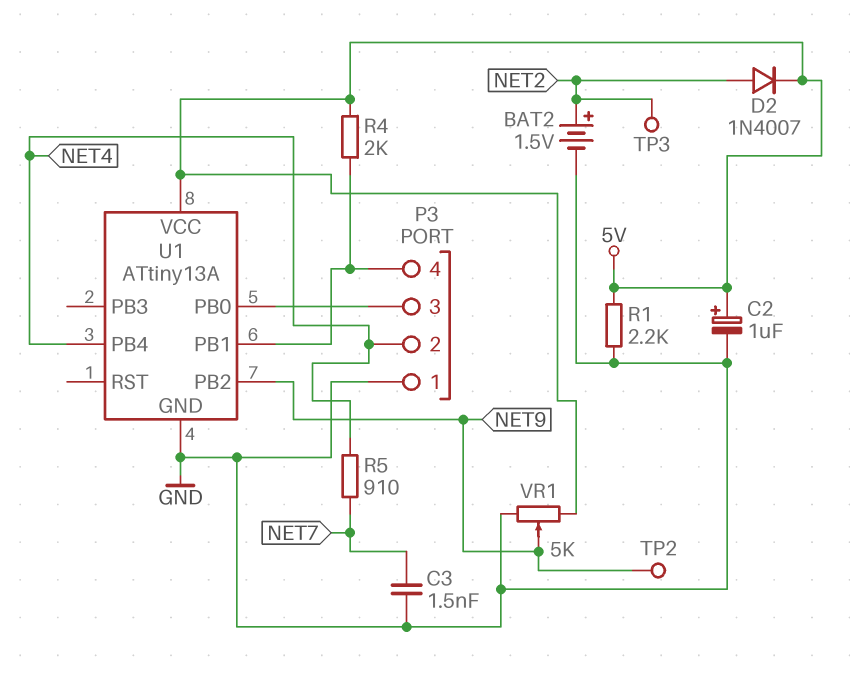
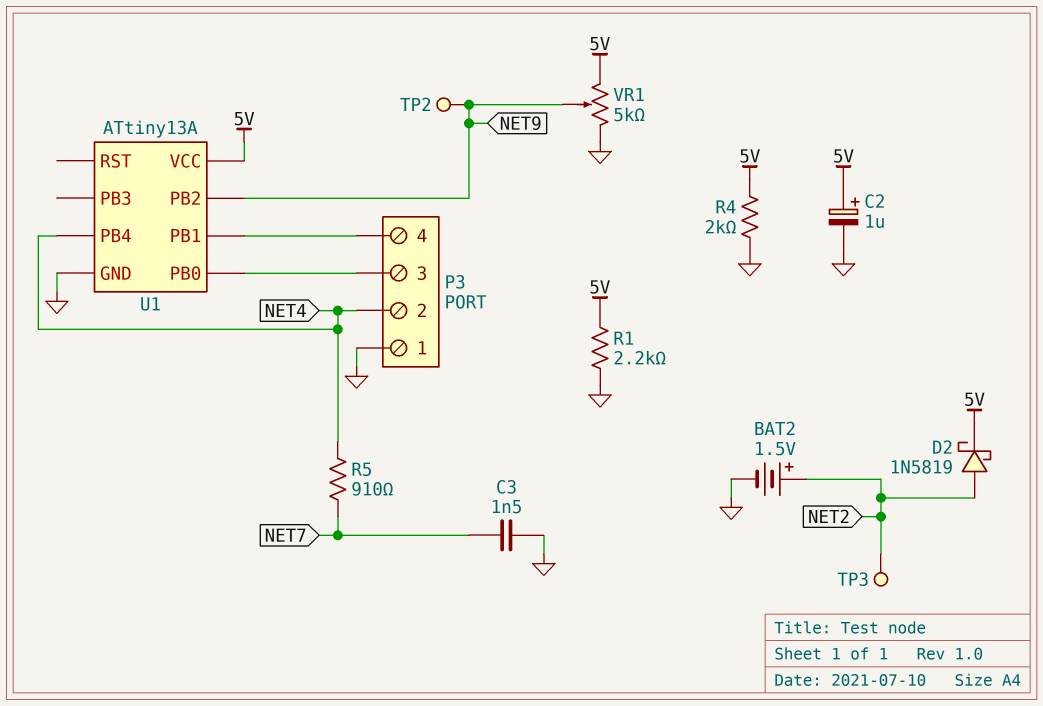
D2: diode 1N4007 (A NET2, K 5V) -> schottky 1N5819 (A NET2, K 5V)
R4: 2k (5V, P3/4) -> 2k (5V, GND)

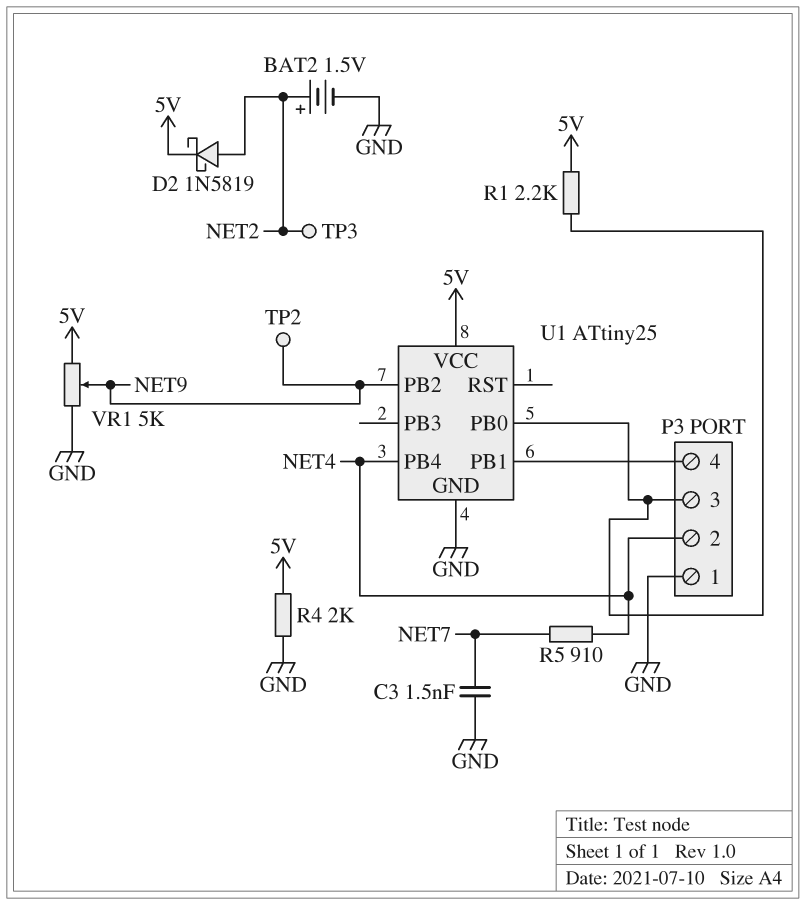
C2: 1uF (plus 5V, minus GND) -> none
R1: 2.2k (5V, GND) -> 2.2k (5V, P3/3)
U1: ATtiny13A -> ATtiny25

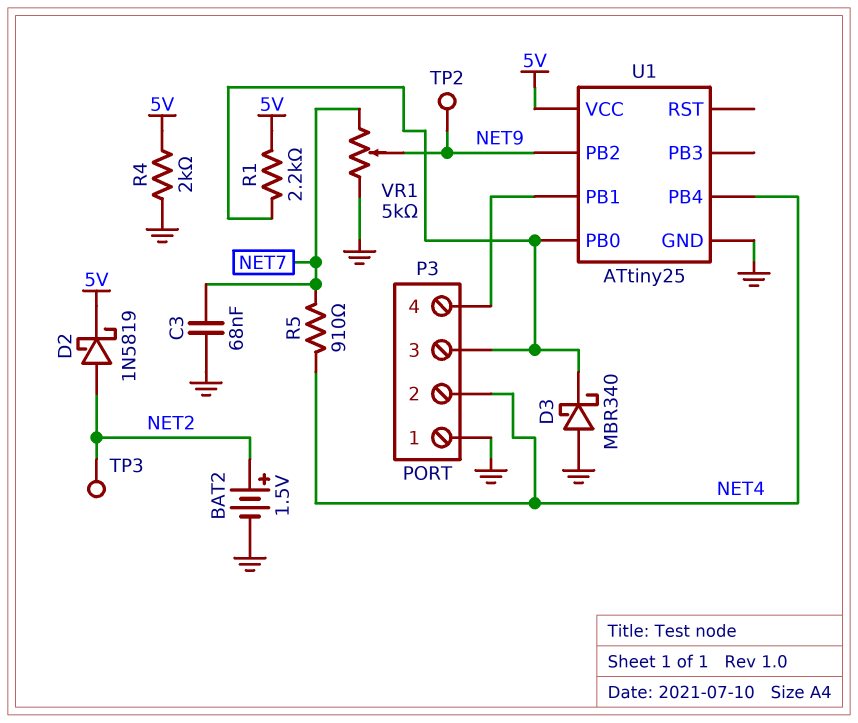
C3: 1.5nF (GND, NET7) -> 68nF (GND, NET7)
D3: none -> schottky MBR340 (A GND, K P3/3)
VR1: 5k (5V, GND, wiper NET9) -> 5k (GND, NET7, wiper NET9)

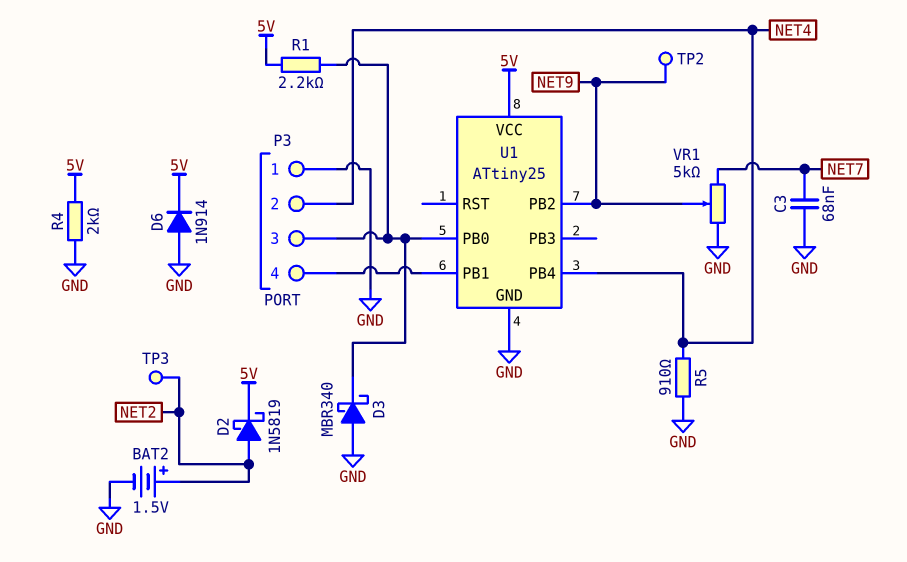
D6: none -> diode 1N914 (A GND, K 5V)
R5: 910 (NET4, NET7) -> 910 (GND, NET4)

